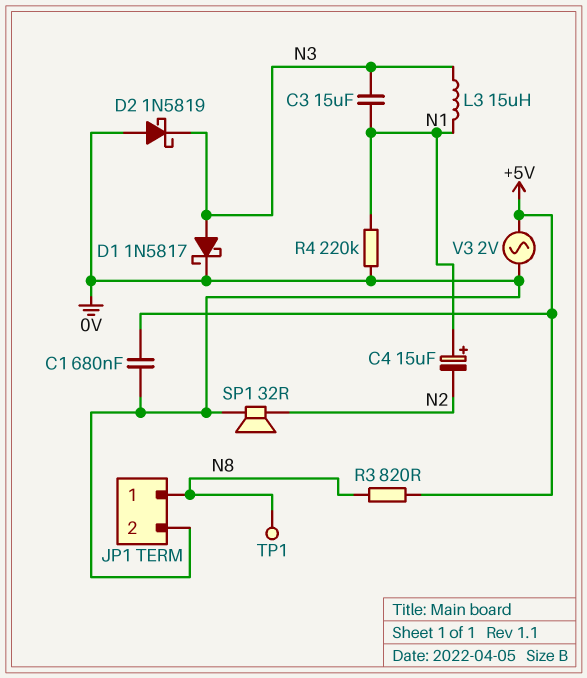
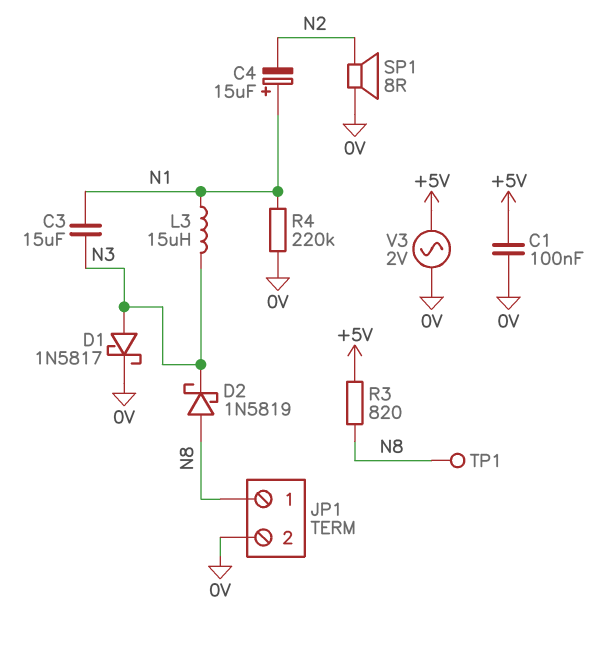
C1: 680nF (+5V, 0V) -> 100nF (+5V, 0V)
D2: schottky 1N5819 (A 0V, K N3) -> schottky 1N5819 (A N8, K N3)
SP1: speaker 32R (0V, N2) -> speaker 8R (0V, N2)

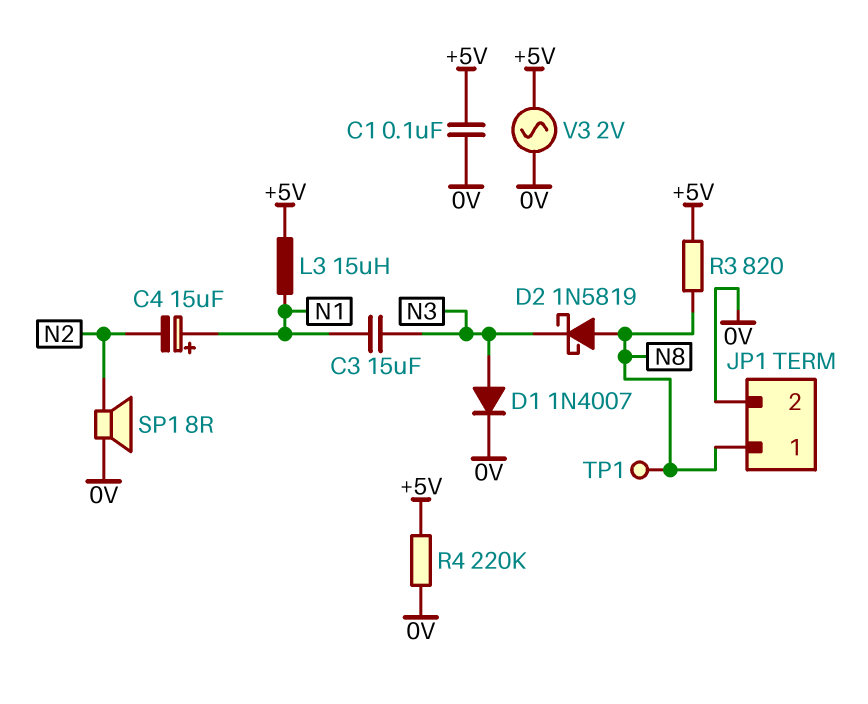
D1: schottky 1N5817 (A N3, K 0V) -> diode 1N4007 (A N3, K 0V)
L3: 15uH (N1, N3) -> 15uH (+5V, N1)
R4: 220k (0V, N1) -> 220k (+5V, 0V)

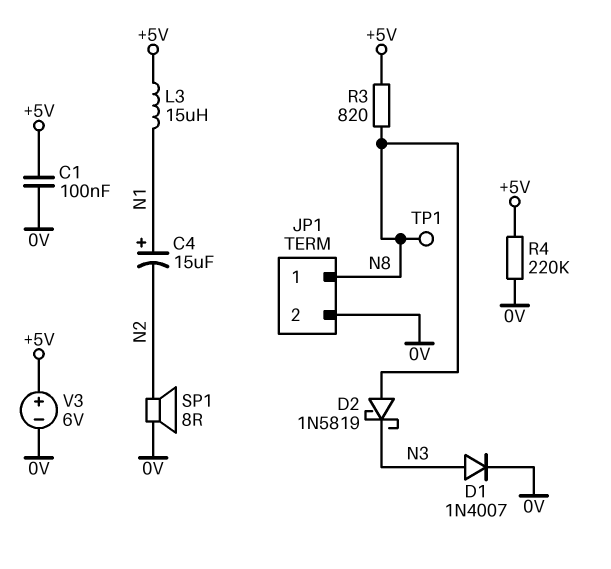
C3: 15uF (N1, N3) -> none
V3: AC 2V (+5V, 0V) -> 6V (plus +5V, minus 0V)

